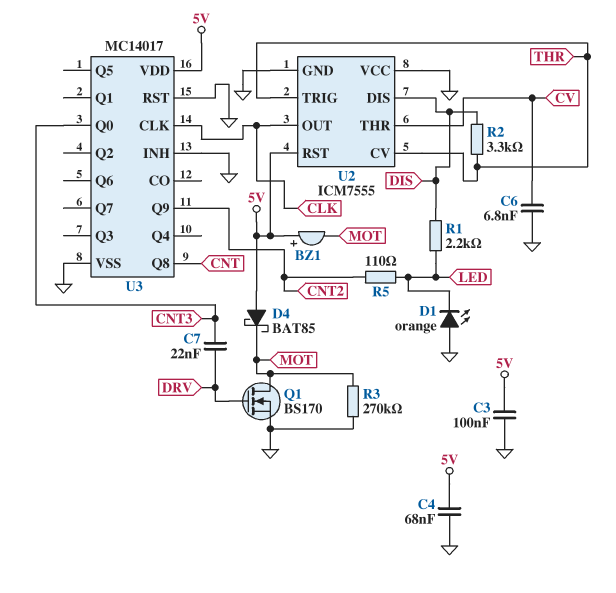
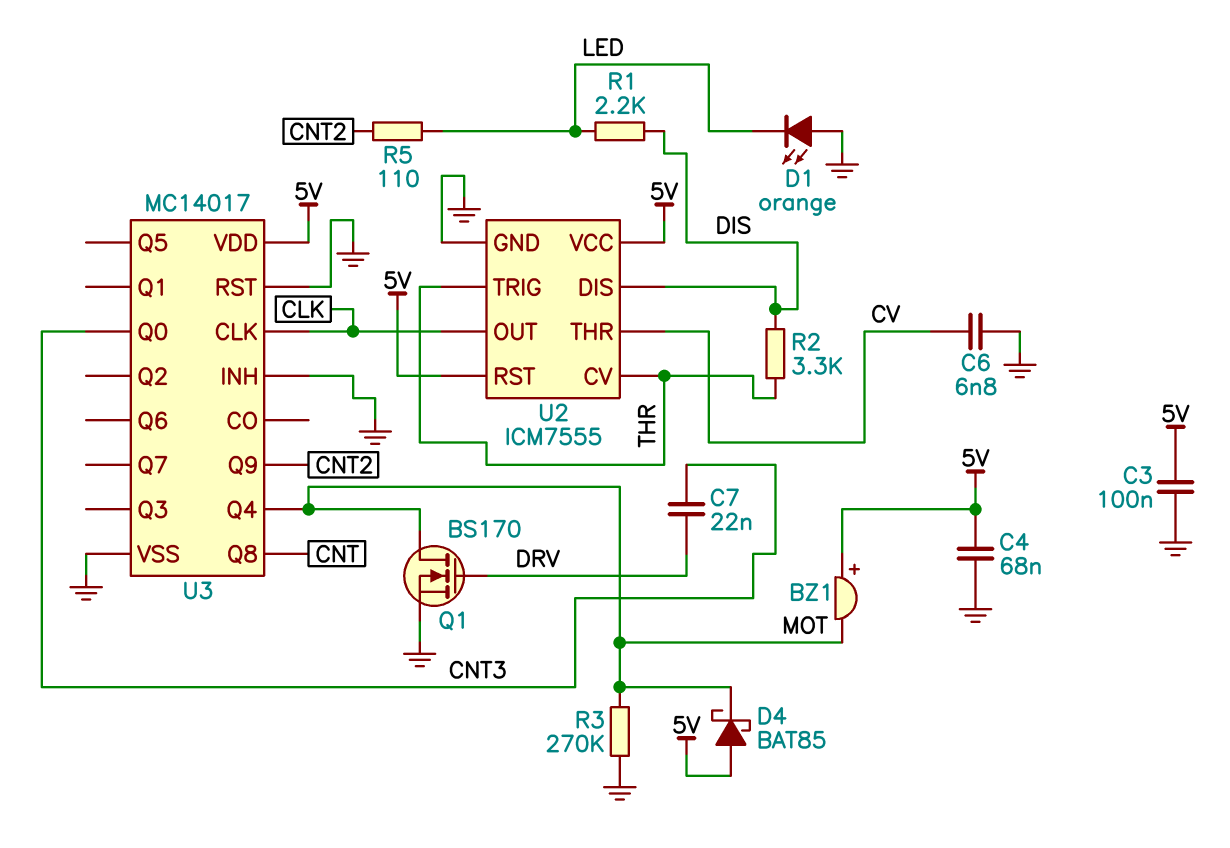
U2 pin VCC: GND -> 5V
U3 pin Q4: none -> MOT

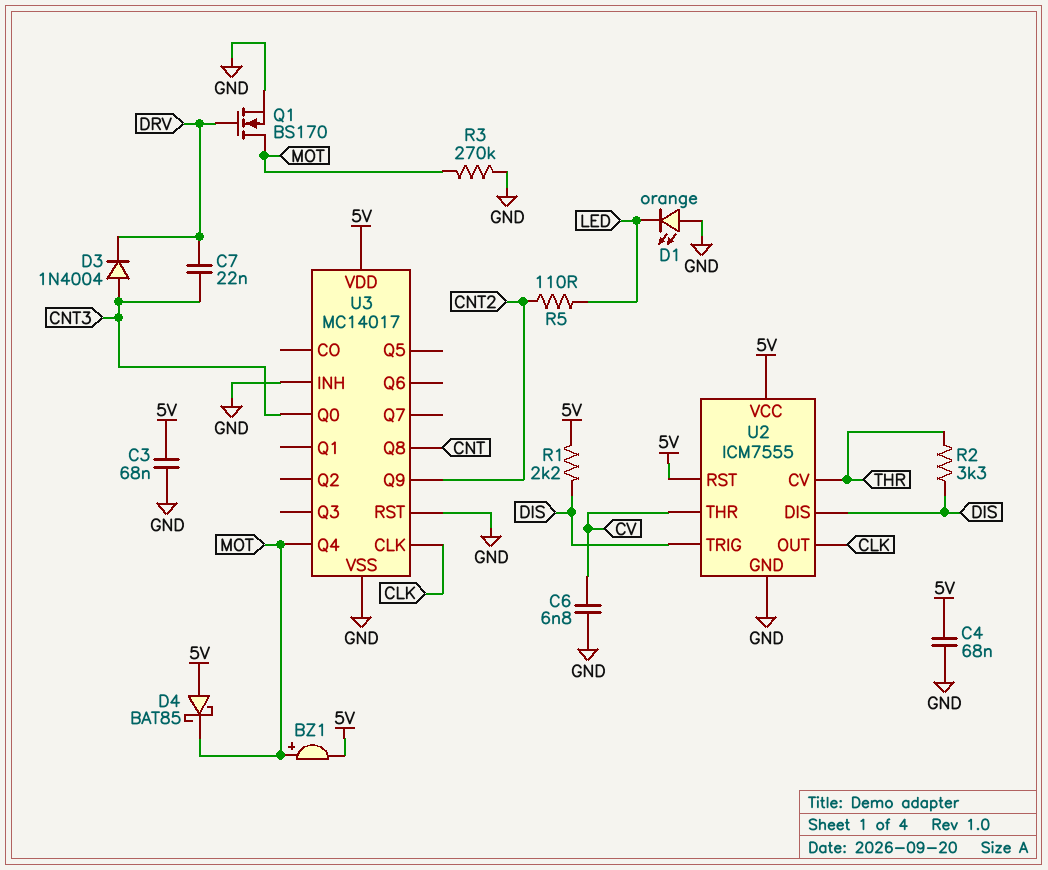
BZ1: buzzer (plus 5V, minus MOT) -> buzzer (plus MOT, minus 5V)
C3: 100nF (5V, GND) -> 68nF (5V, GND)
D3: none -> diode 1N4004 (A CNT3, K DRV)
R1: 2.2k (DIS, LED) -> 2.2k (5V, DIS)
U2 pin TRIG: THR -> DIS

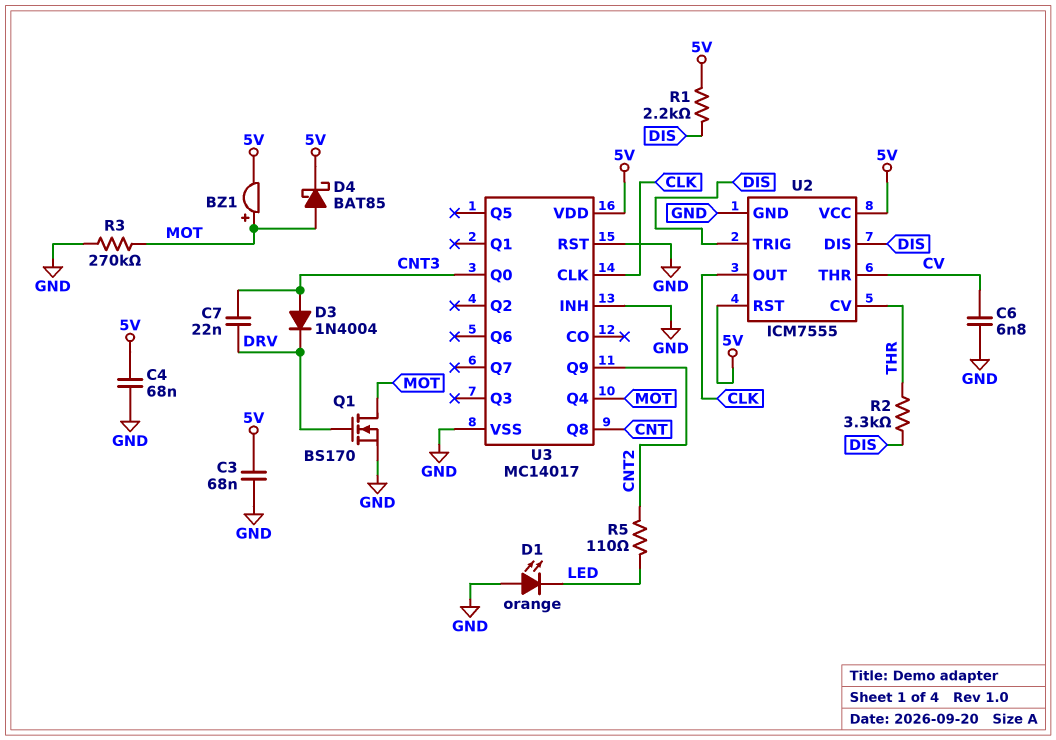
D4: schottky BAT85 (A 5V, K MOT) -> schottky BAT85 (A MOT, K 5V)

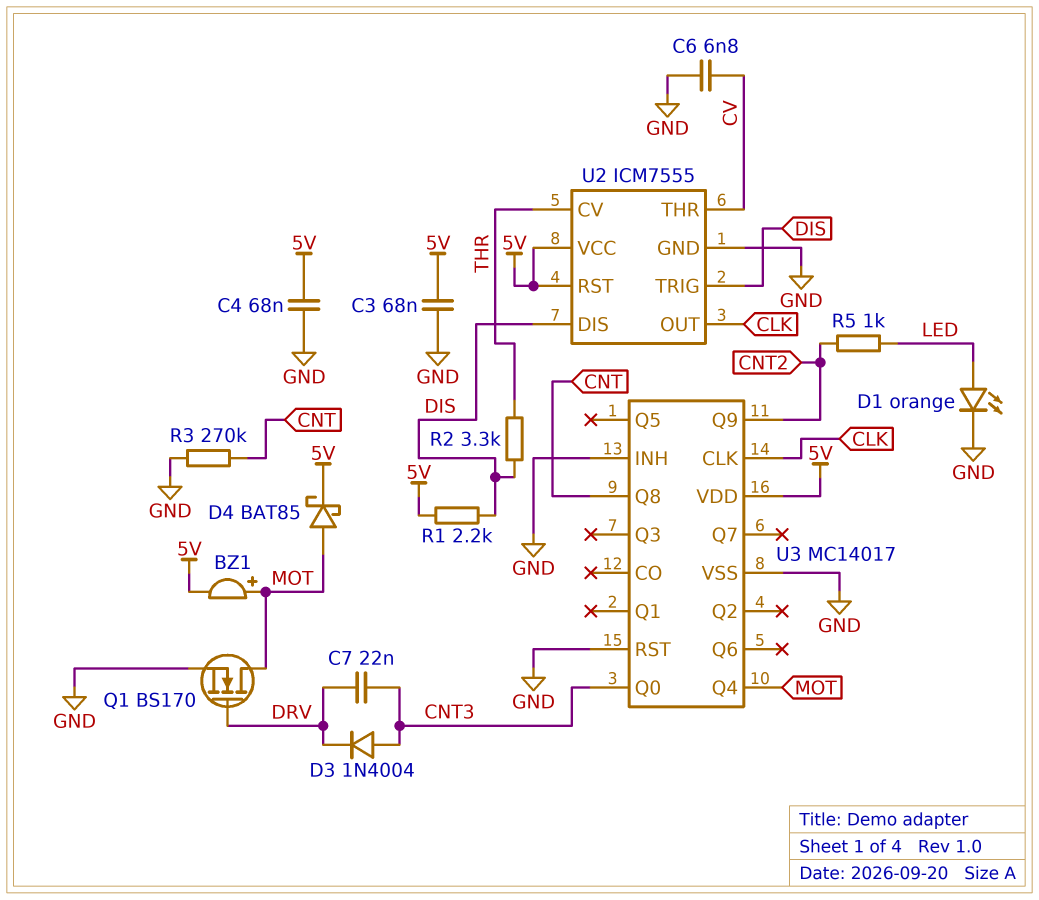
D1: LED orange (A GND, K LED) -> LED orange (A LED, K GND)
R3: 270k (GND, MOT) -> 270k (CNT, GND)
R5: 110 (CNT2, LED) -> 1k (CNT2, LED)

